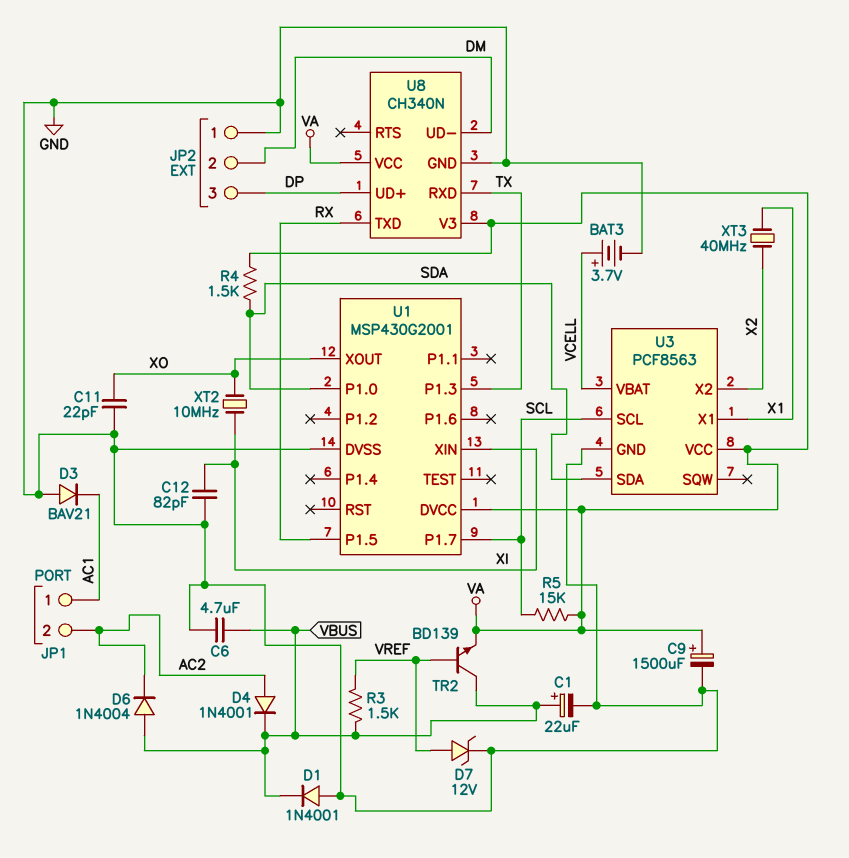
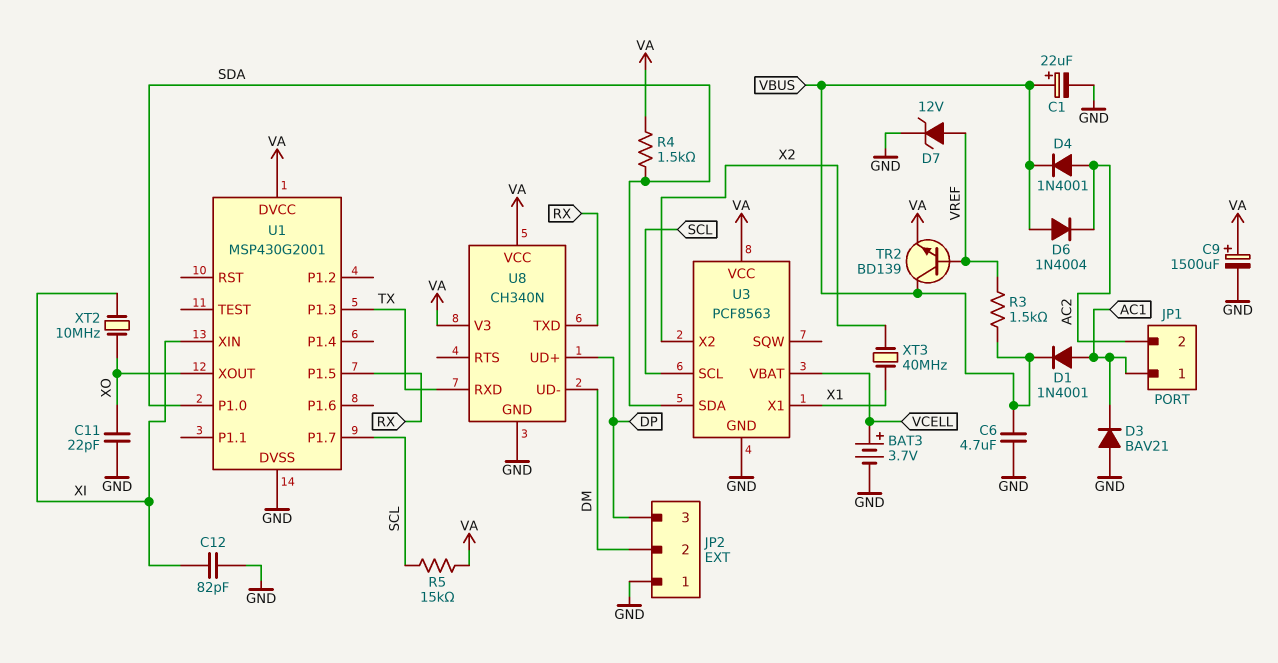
D1: diode 1N4001 (A GND, K VBUS) -> diode 1N4001 (A AC1, K VBUS)

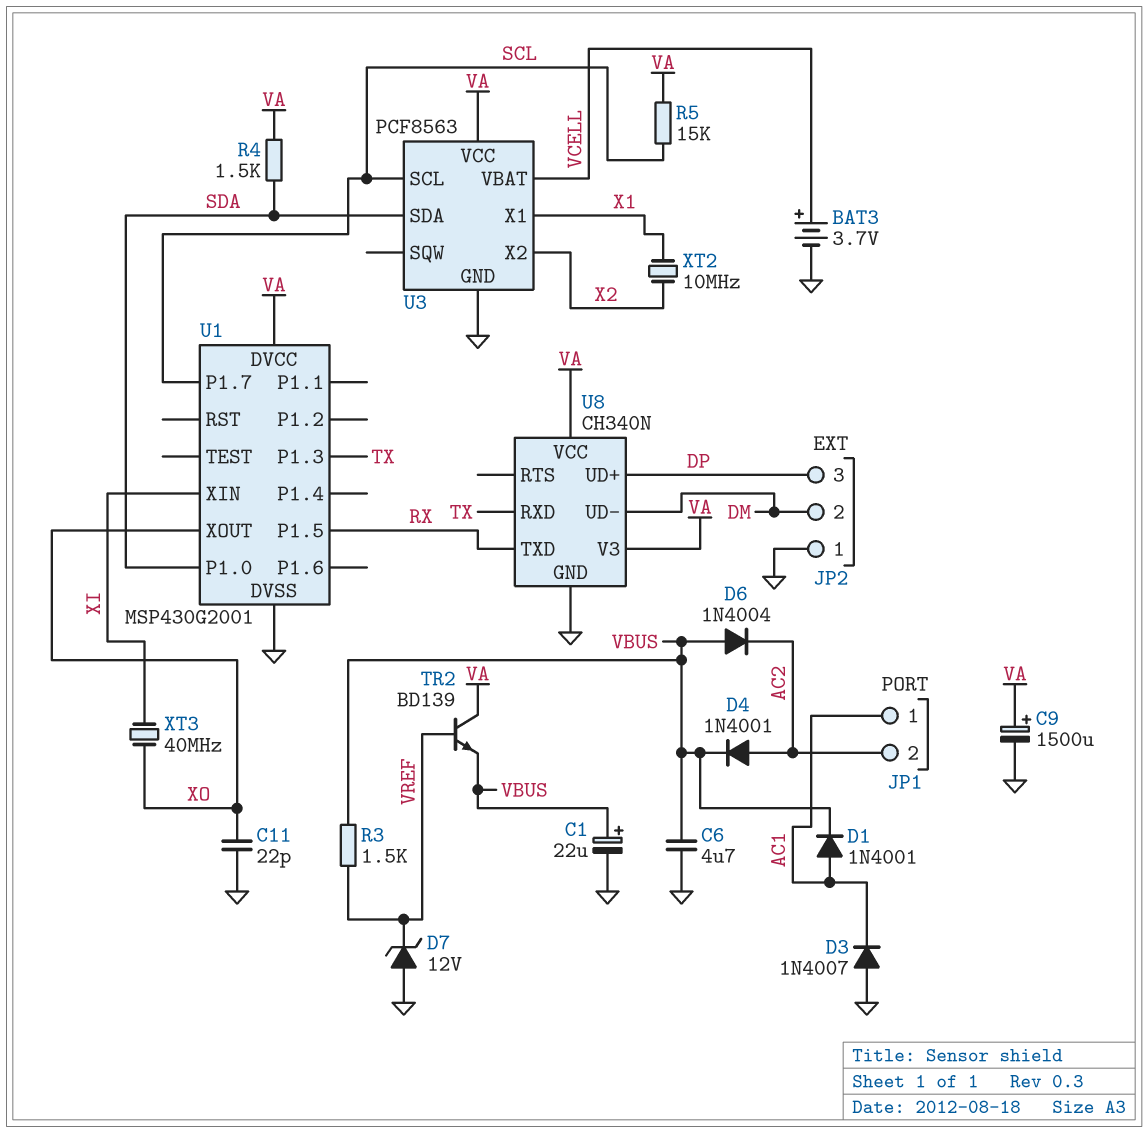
C12: 82pF (GND, XI) -> none
D3: diode BAV21 (A GND, K AC1) -> diode 1N4007 (A GND, K AC1)
D7: zener 12V (A VREF, K GND) -> zener 12V (A GND, K VREF)
TR2: NPN BD139 (B VREF, C VBUS, E VA) -> NPN BD139 (B VREF, C VA, E VBUS)
XT2: 10MHz (XI, XO) -> 10MHz (X1, X2)
XT3: 40MHz (X1, X2) -> 40MHz (XI, XO)

